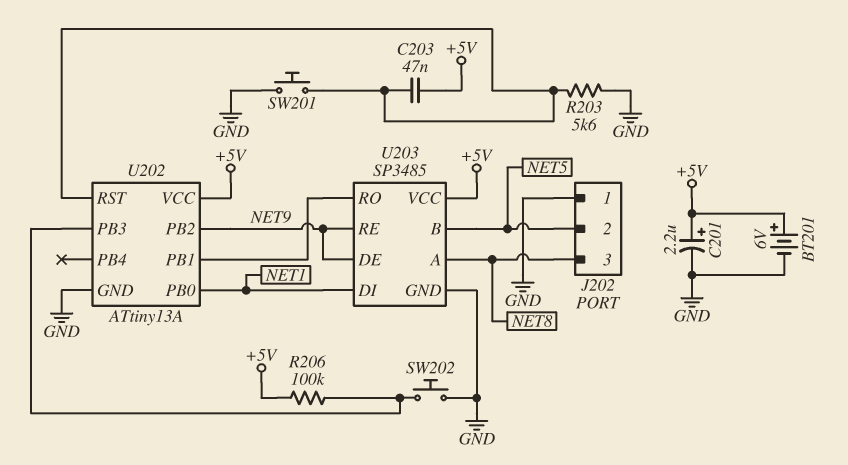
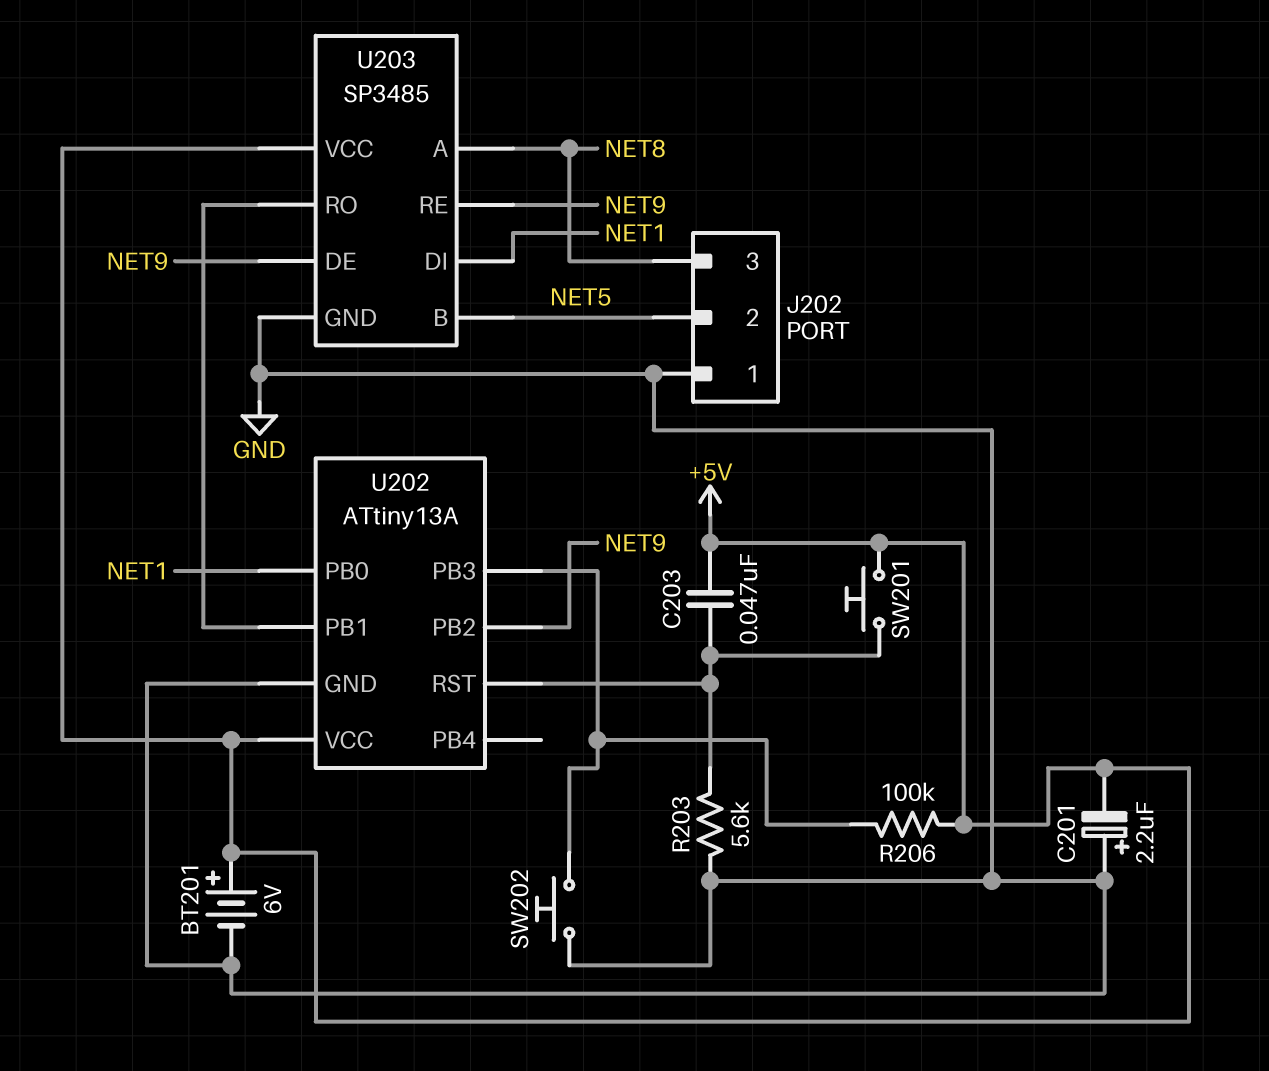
C201: 2.2uF (plus +5V, minus GND) -> 2.2uF (plus GND, minus +5V)
SW201: button (GND, U202/RST) -> button (+5V, U202/RST)

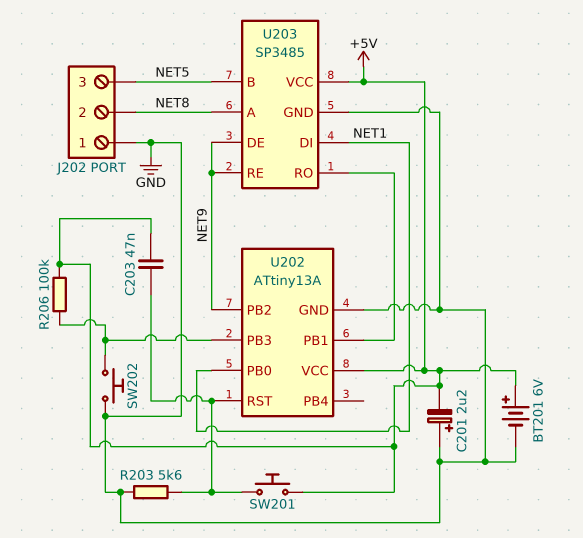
J202 pin 2: NET5 -> NET8
J202 pin 3: NET8 -> NET5

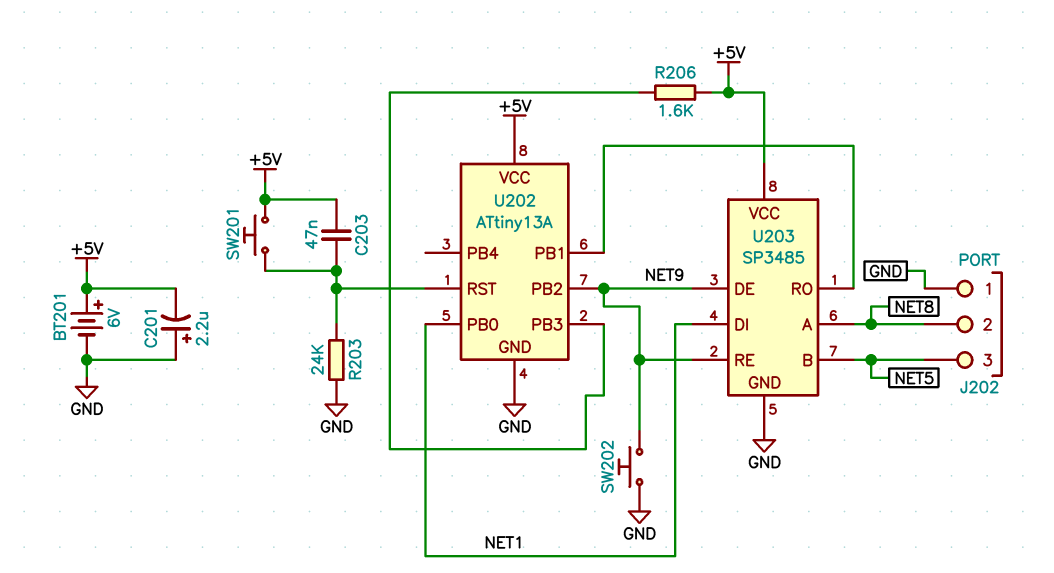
R203: 5.6k (GND, U202/RST) -> 24k (GND, U202/RST)
R206: 100k (+5V, U202/PB3) -> 1.6k (+5V, U202/PB3)
SW202: button (GND, U202/PB3) -> button (GND, NET9)

